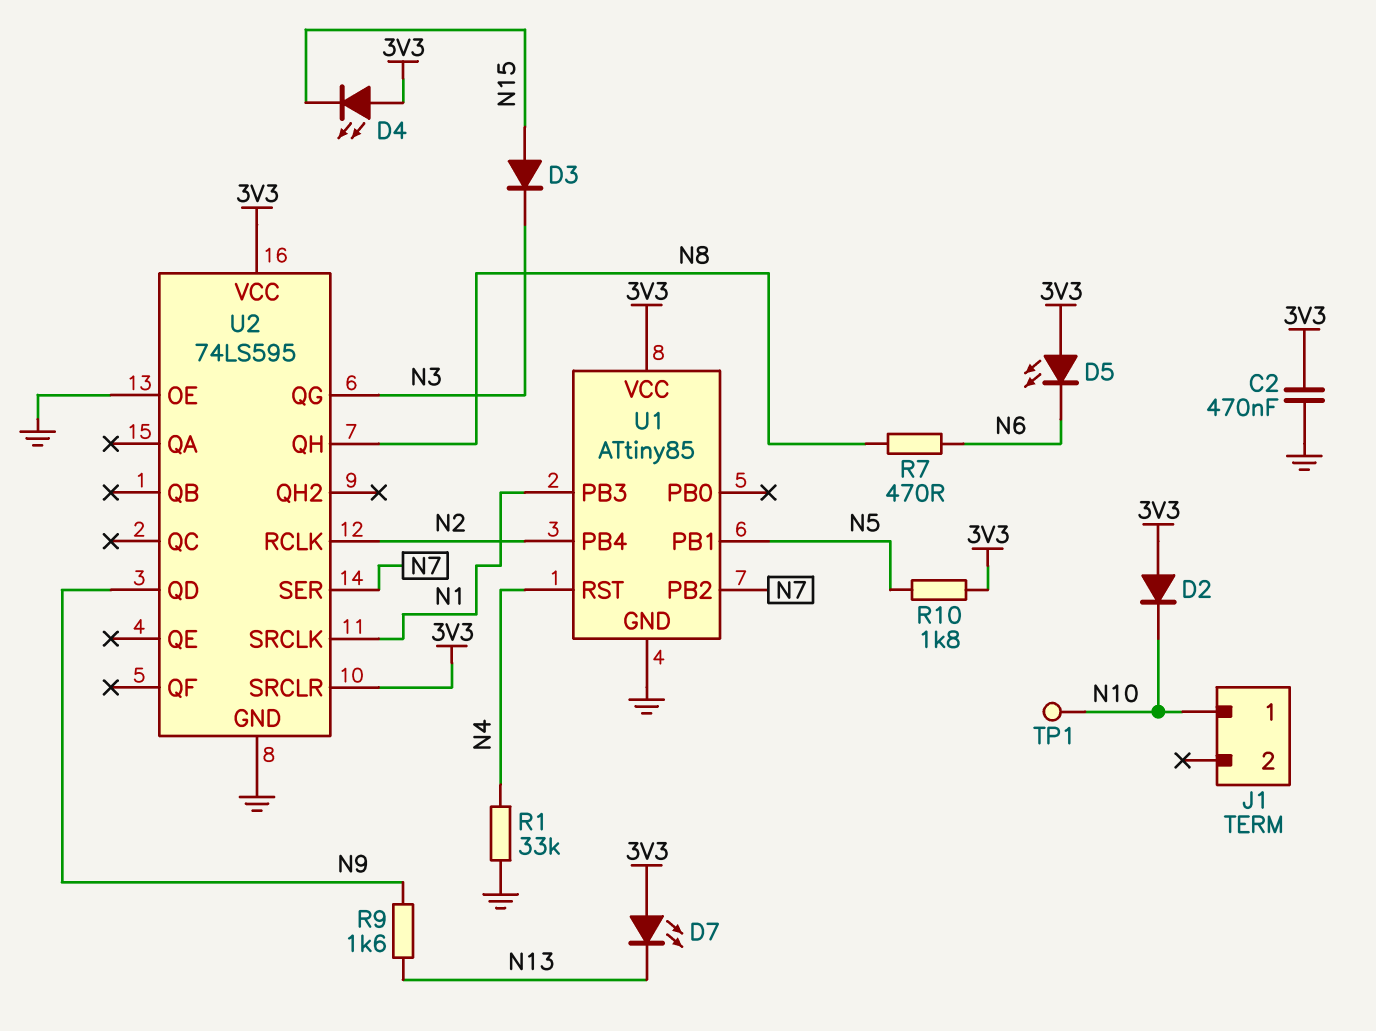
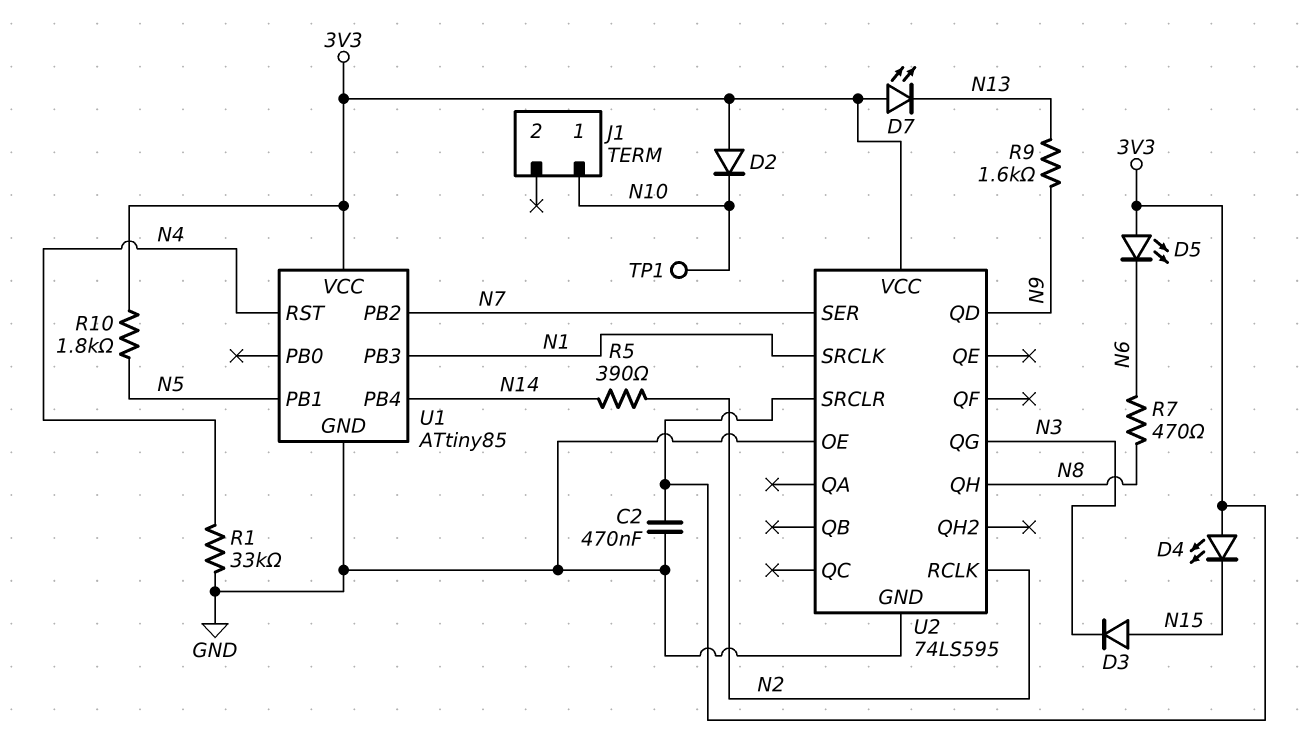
R5: none -> 390 (N2, N14)
U1 pin PB4: N2 -> N14

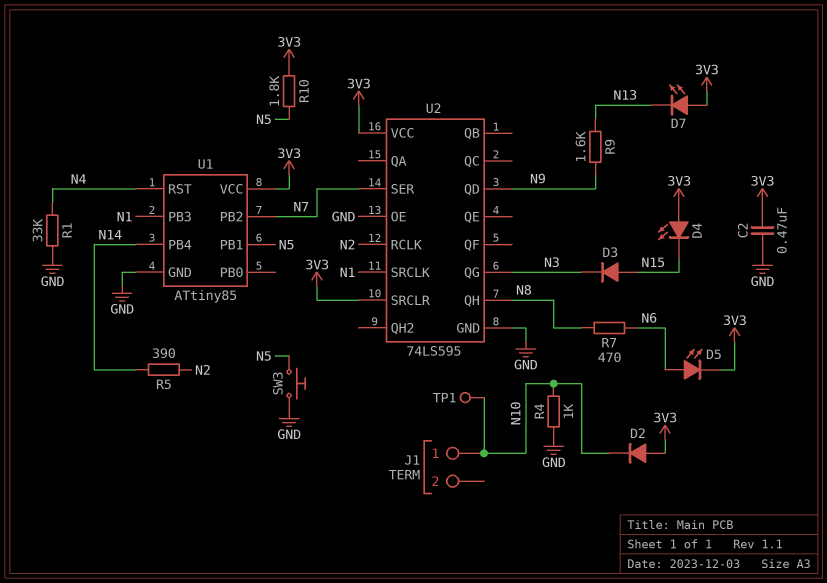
D5: LED (A 3V3, K N6) -> LED (A N6, K 3V3)
R4: none -> 1k (GND, N10)
SW3: none -> button (GND, N5)

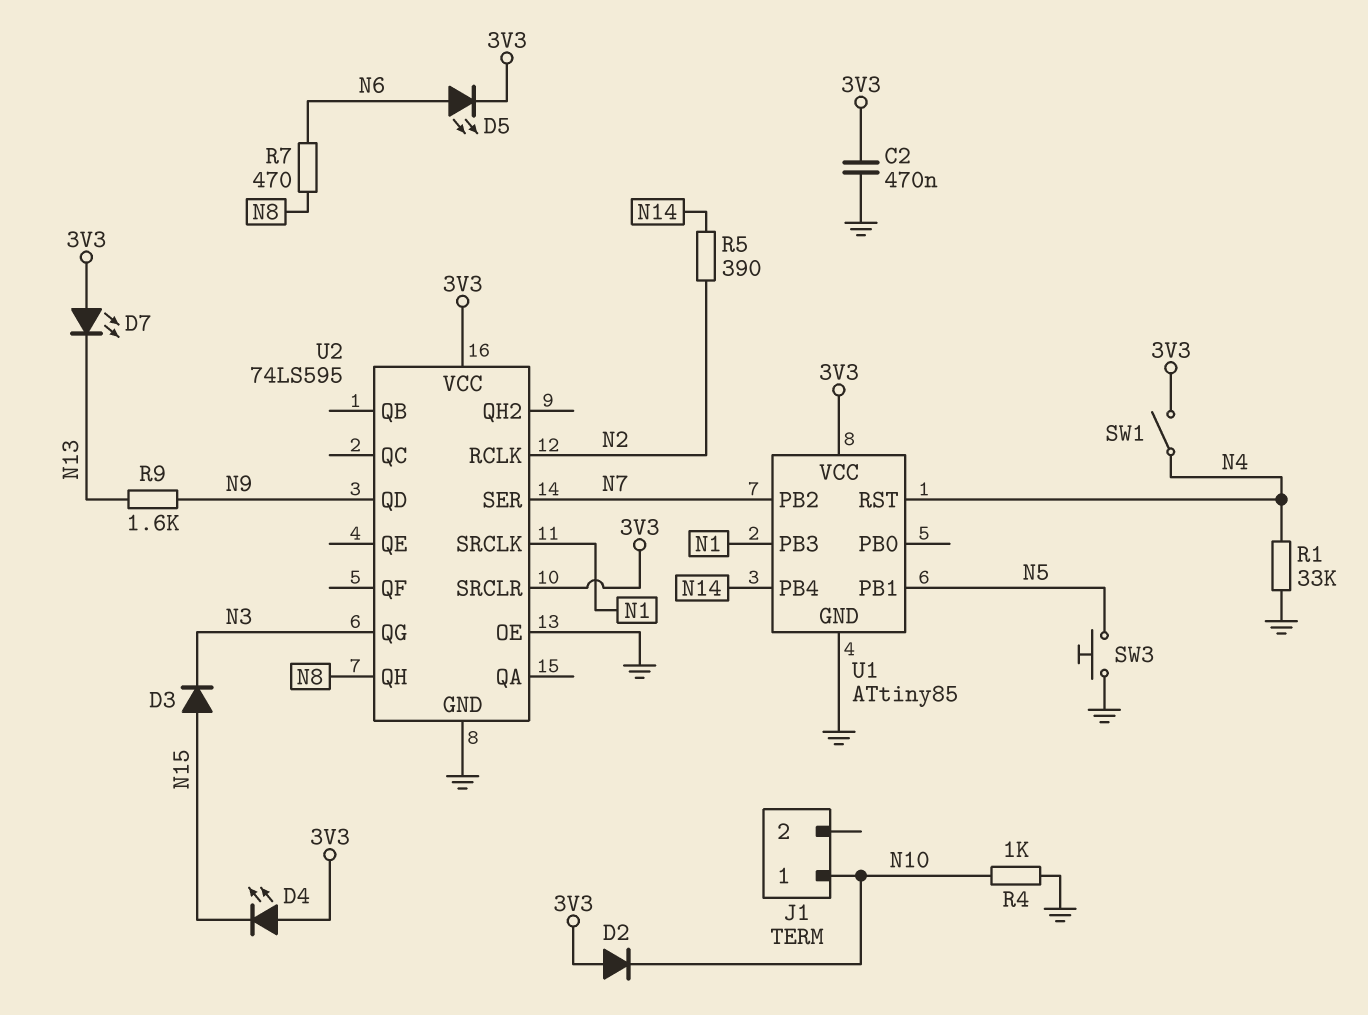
R10: 1.8k (3V3, N5) -> none
SW1: none -> switch (3V3, N4)
TP1: test point (N10) -> none

